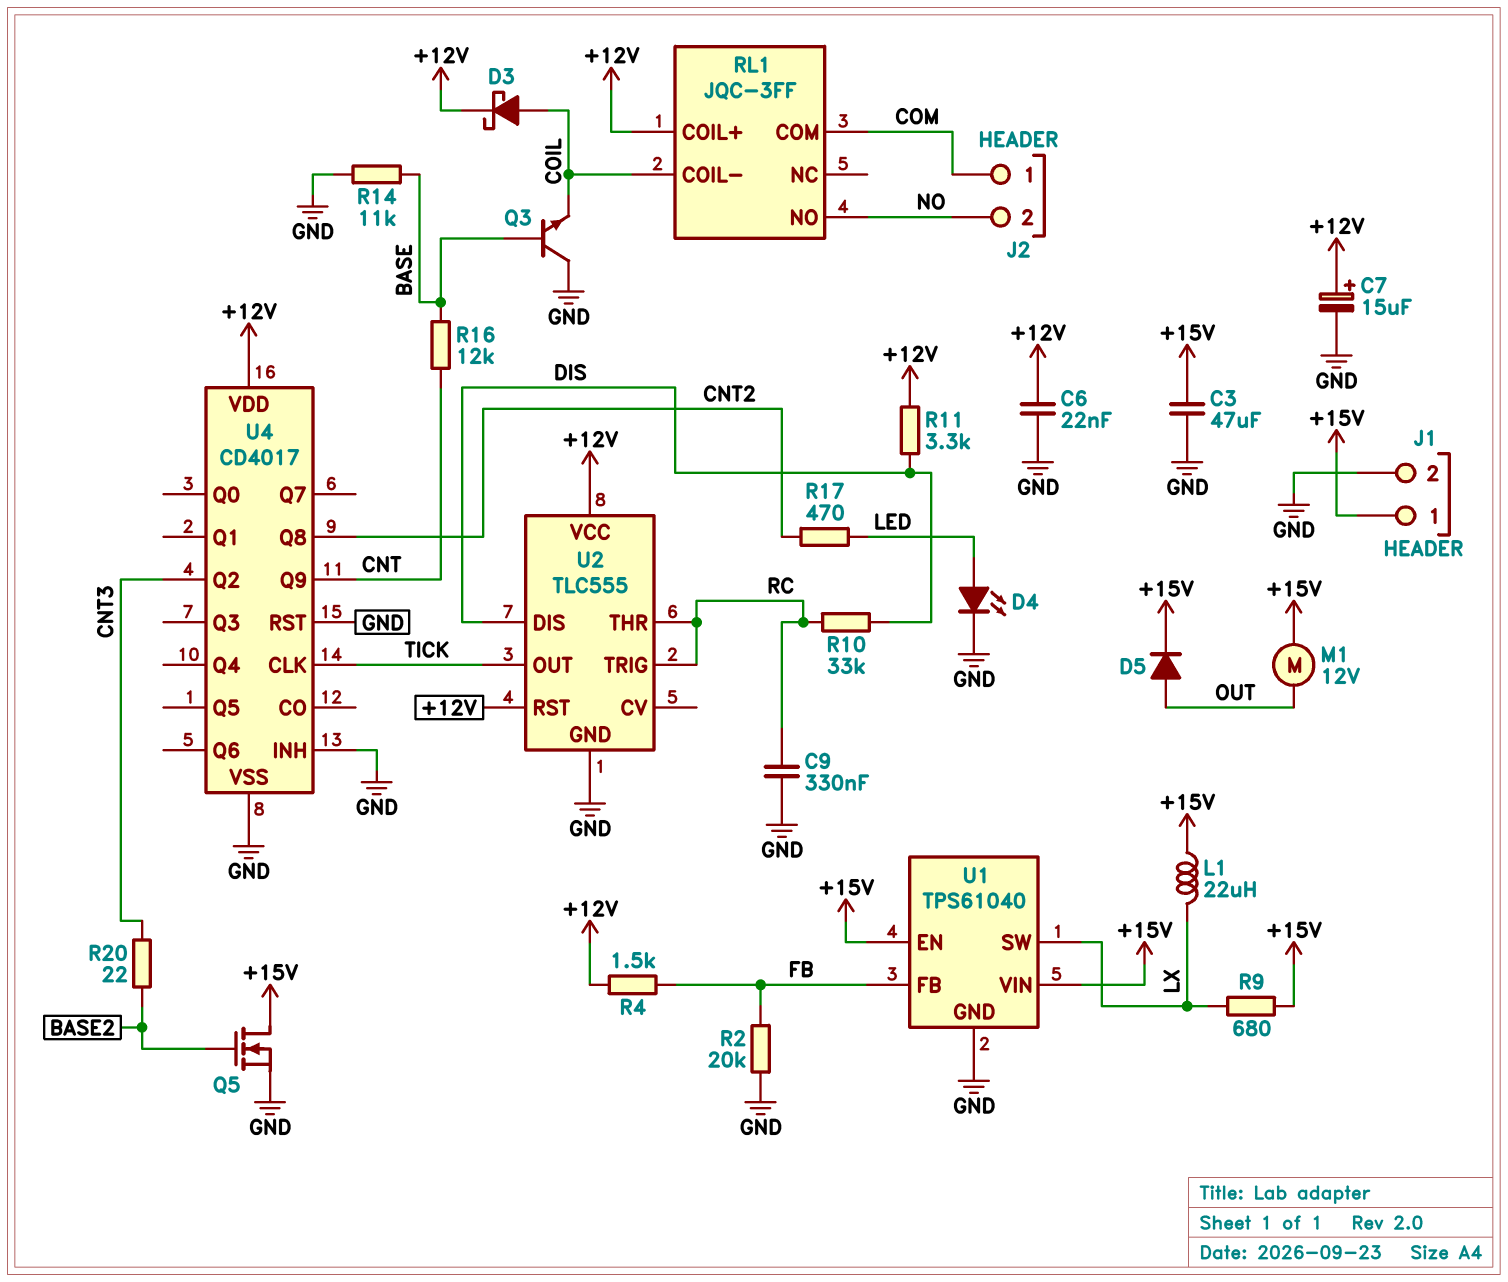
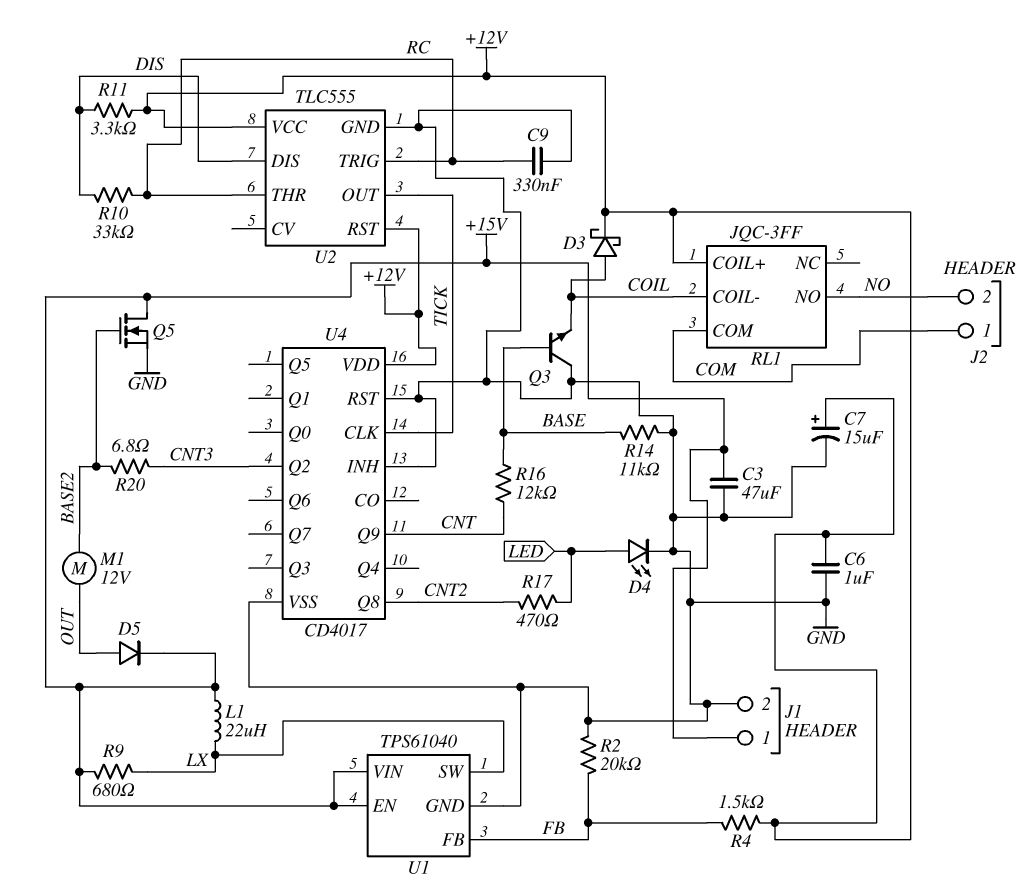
C6: 22nF (+12V, GND) -> 1uF (+12V, GND)
M1: motor 12V (+15V, OUT) -> motor 12V (BASE2, OUT)
R20: 22 (BASE2, CNT3) -> 6.8 (BASE2, CNT3)

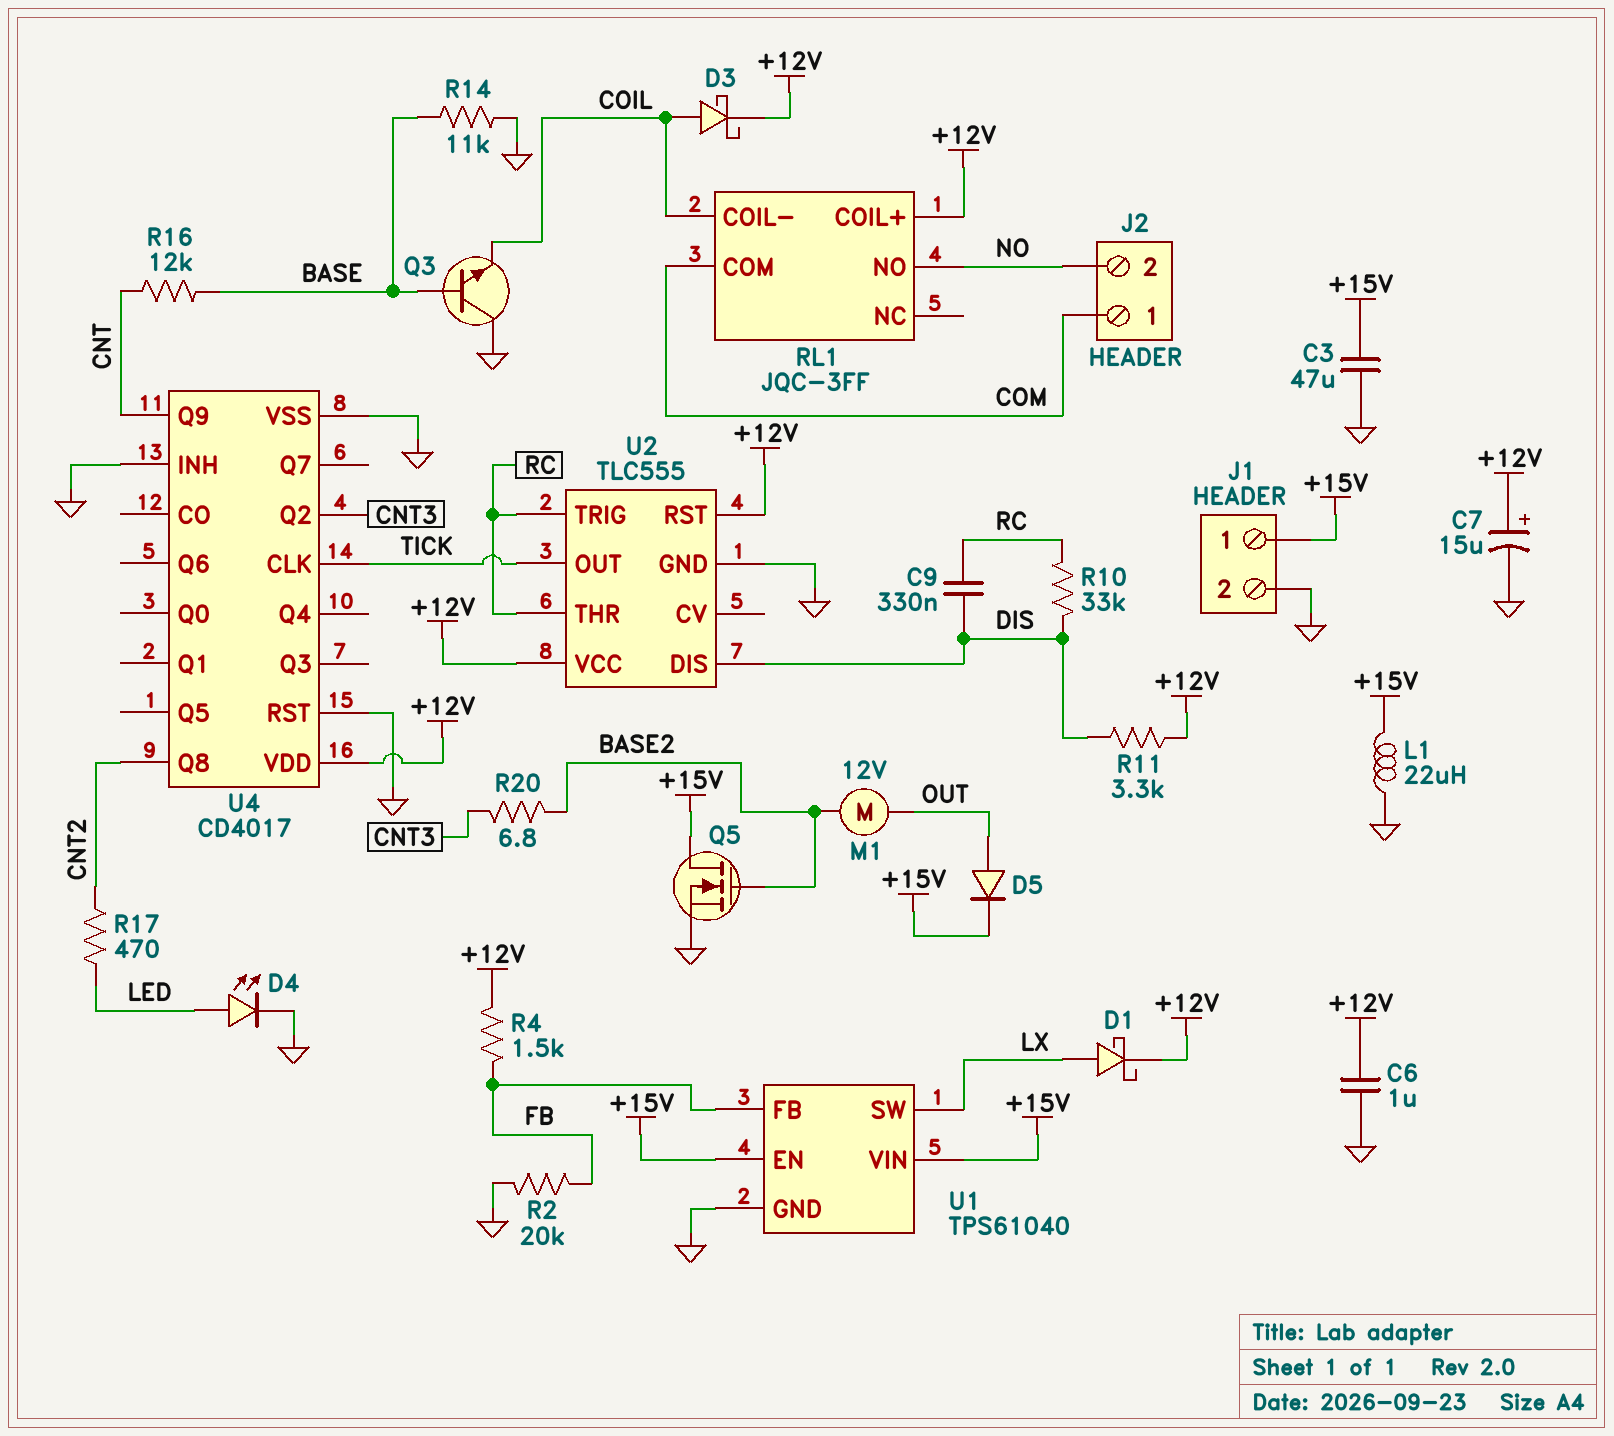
C9: 330nF (GND, RC) -> 330nF (DIS, RC)
D1: none -> schottky (A LX, K +12V)
L1: 22uH (+15V, LX) -> 22uH (+15V, GND)
R9: 680 (+15V, LX) -> none

